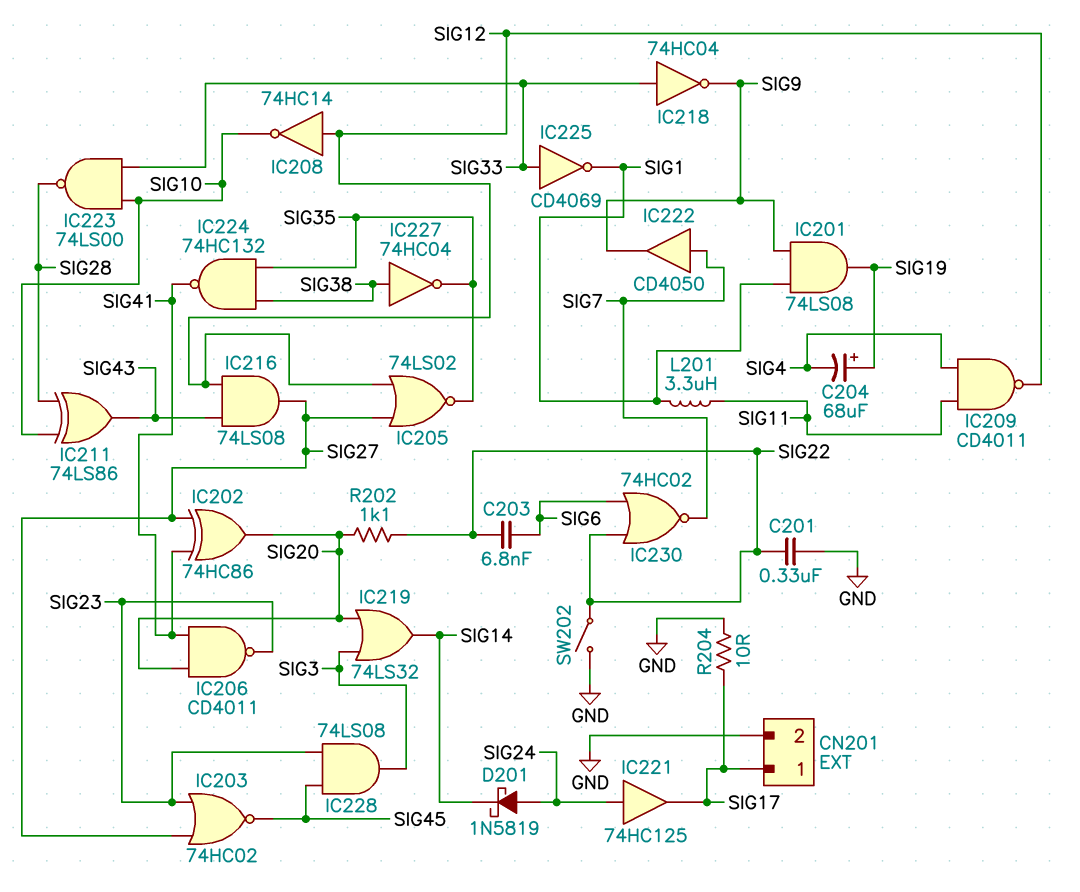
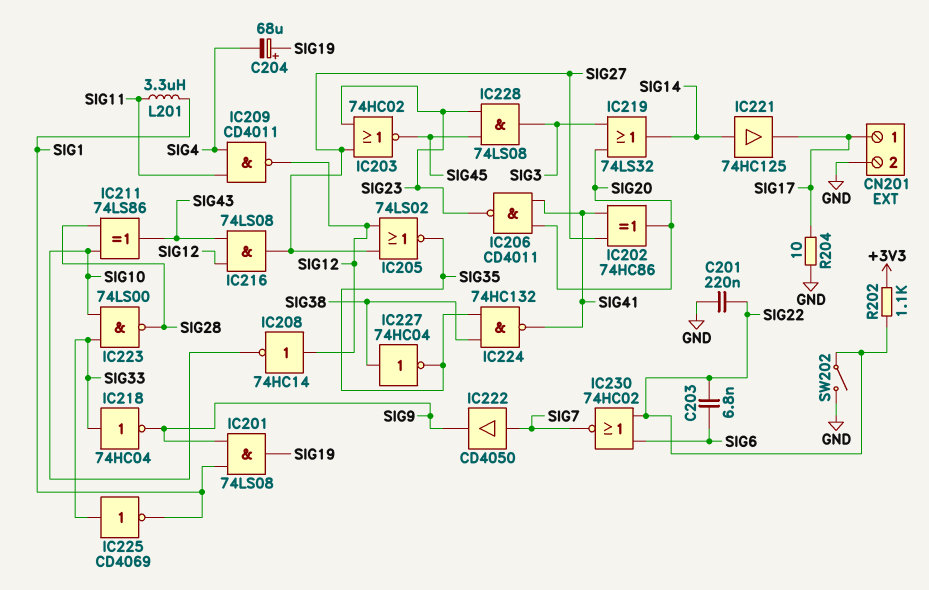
C201: 330nF (GND, SIG22) -> 220nF (GND, SIG22)
D201: schottky 1N5819 (A SIG24, K SIG14) -> none
IC221: buffer 74HC125 (in SIG24, out SIG17) -> buffer 74HC125 (in SIG14, out SIG17)
R202: 1.1k (SIG20, SIG22) -> 1.1k (+3V3, SIG22)

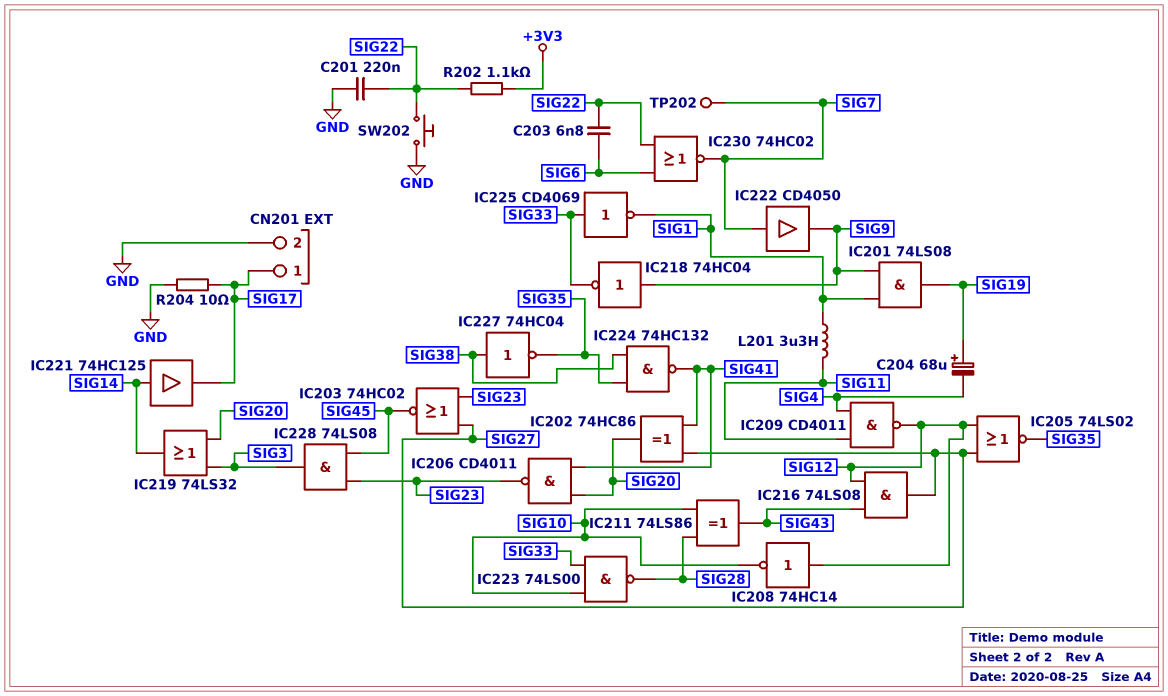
IC218: NOT 74HC04 (in SIG33, out SIG9) -> NOT 74HC04 (in SIG9, out SIG33)
SW202: switch (GND, SIG22) -> button (GND, SIG22)
TP202: none -> test point (SIG7)

